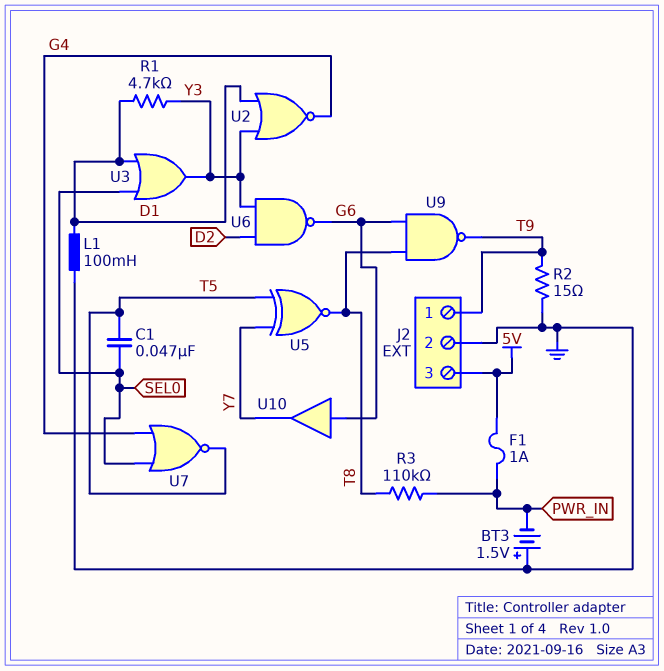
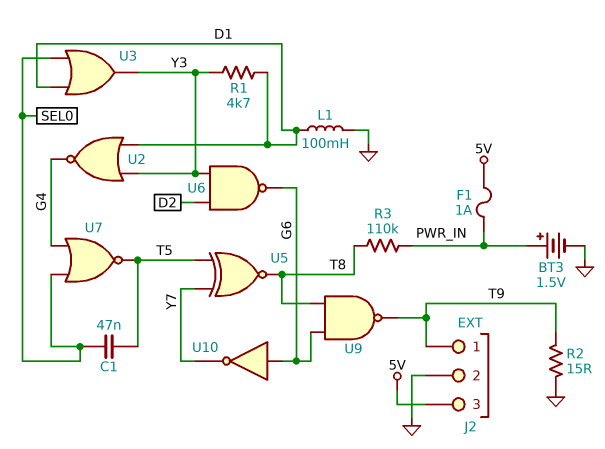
BT3: 1.5V (plus GND, minus PWR_IN) -> 1.5V (plus PWR_IN, minus GND)
U10: buffer (in G6, out Y7) -> NOT (in G6, out Y7)

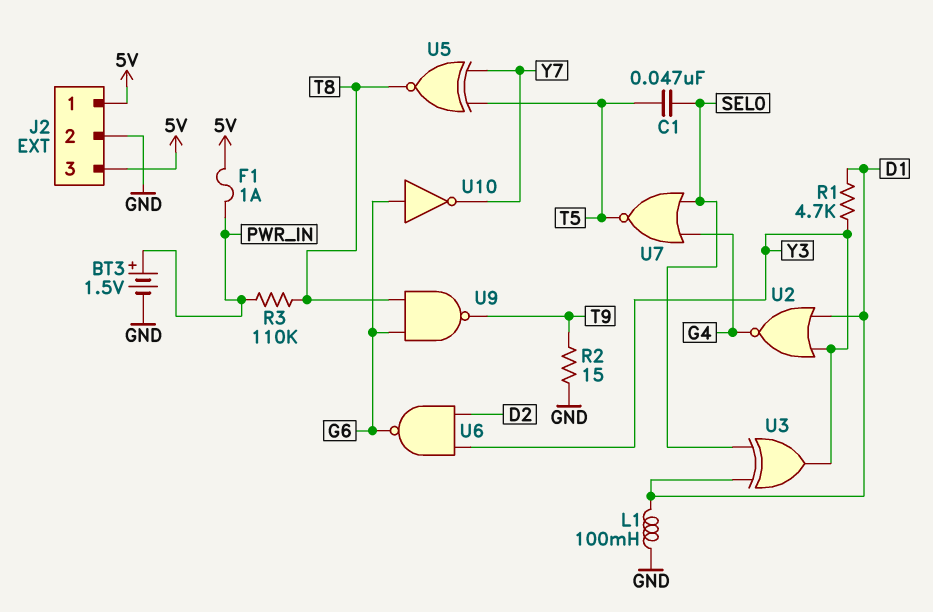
J2 pin 1: T9 -> 5V
U3: OR (in D1, in SEL0, out Y3) -> XOR (in D1, in SEL0, out Y3)

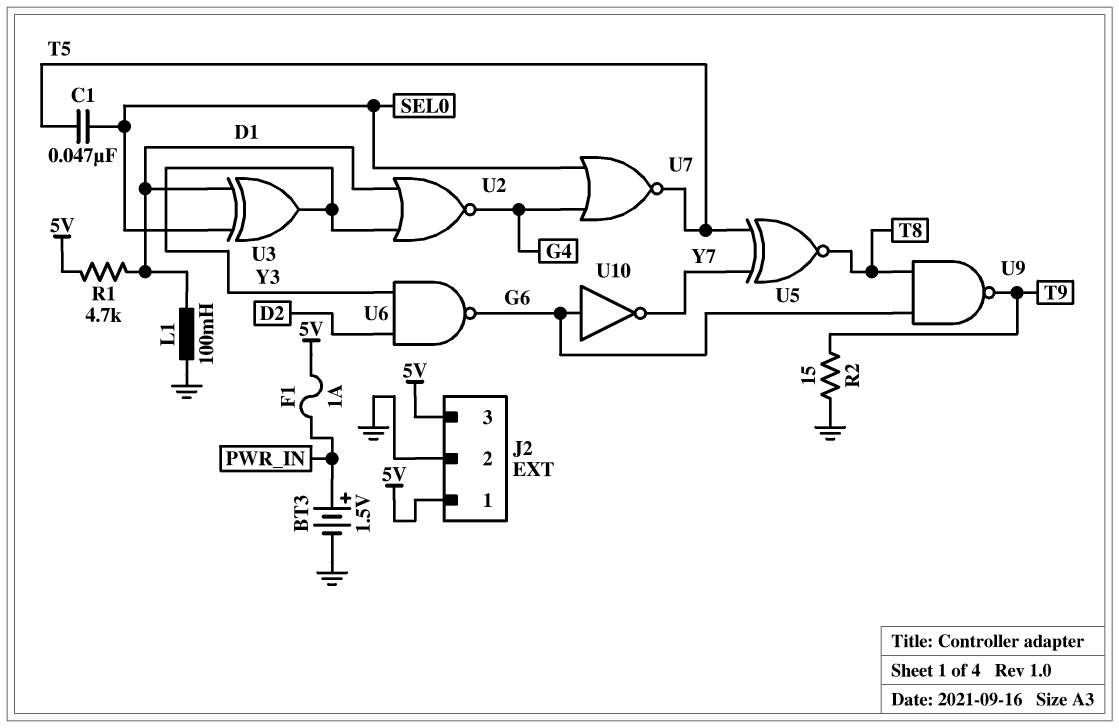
R1: 4.7k (D1, Y3) -> 4.7k (5V, D1)
R3: 110k (PWR_IN, T8) -> none

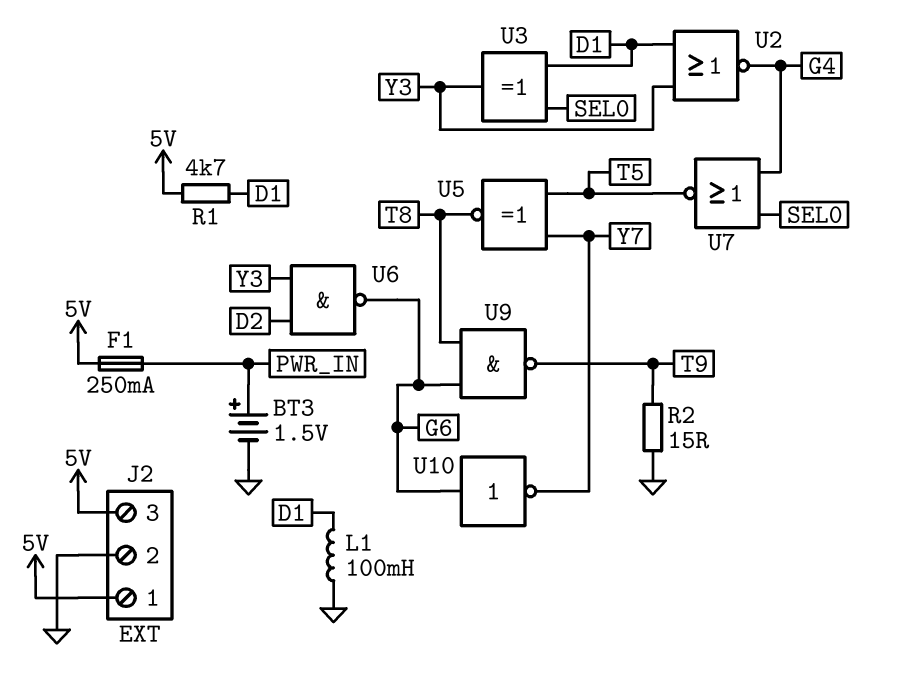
C1: 47nF (SEL0, T5) -> none
F1: 1A (5V, PWR_IN) -> 250mA (5V, PWR_IN)

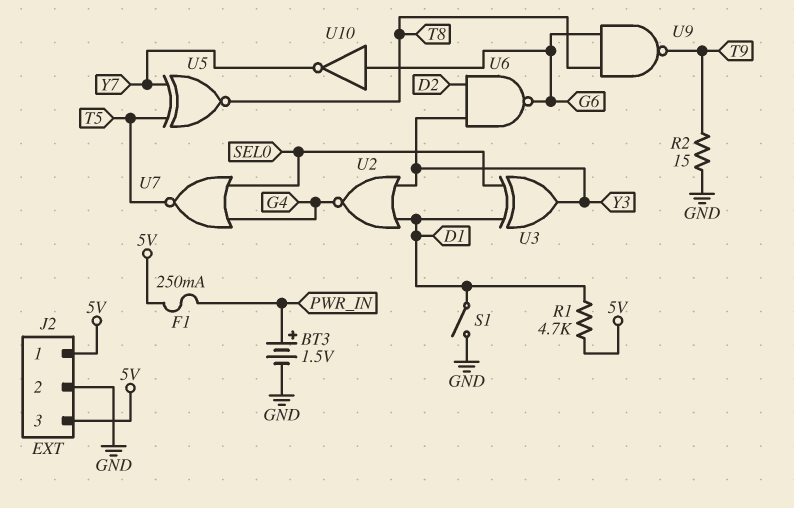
L1: 100mH (D1, GND) -> none
S1: none -> switch (D1, GND)

